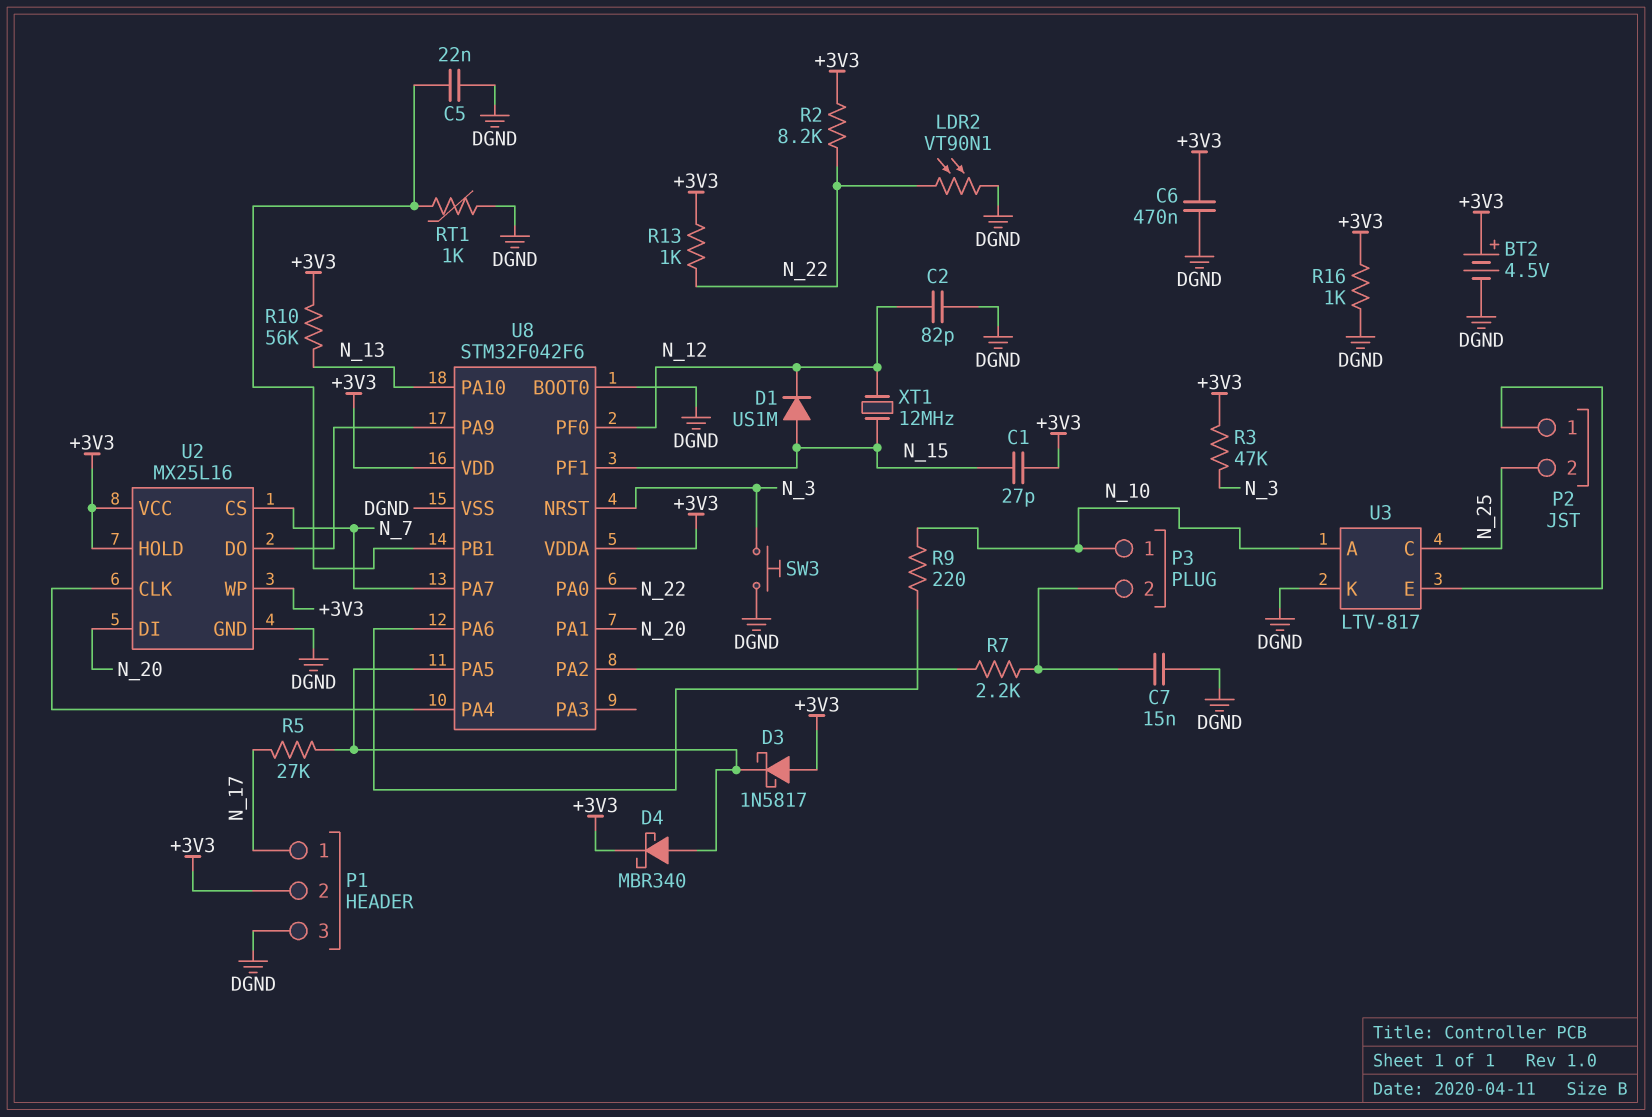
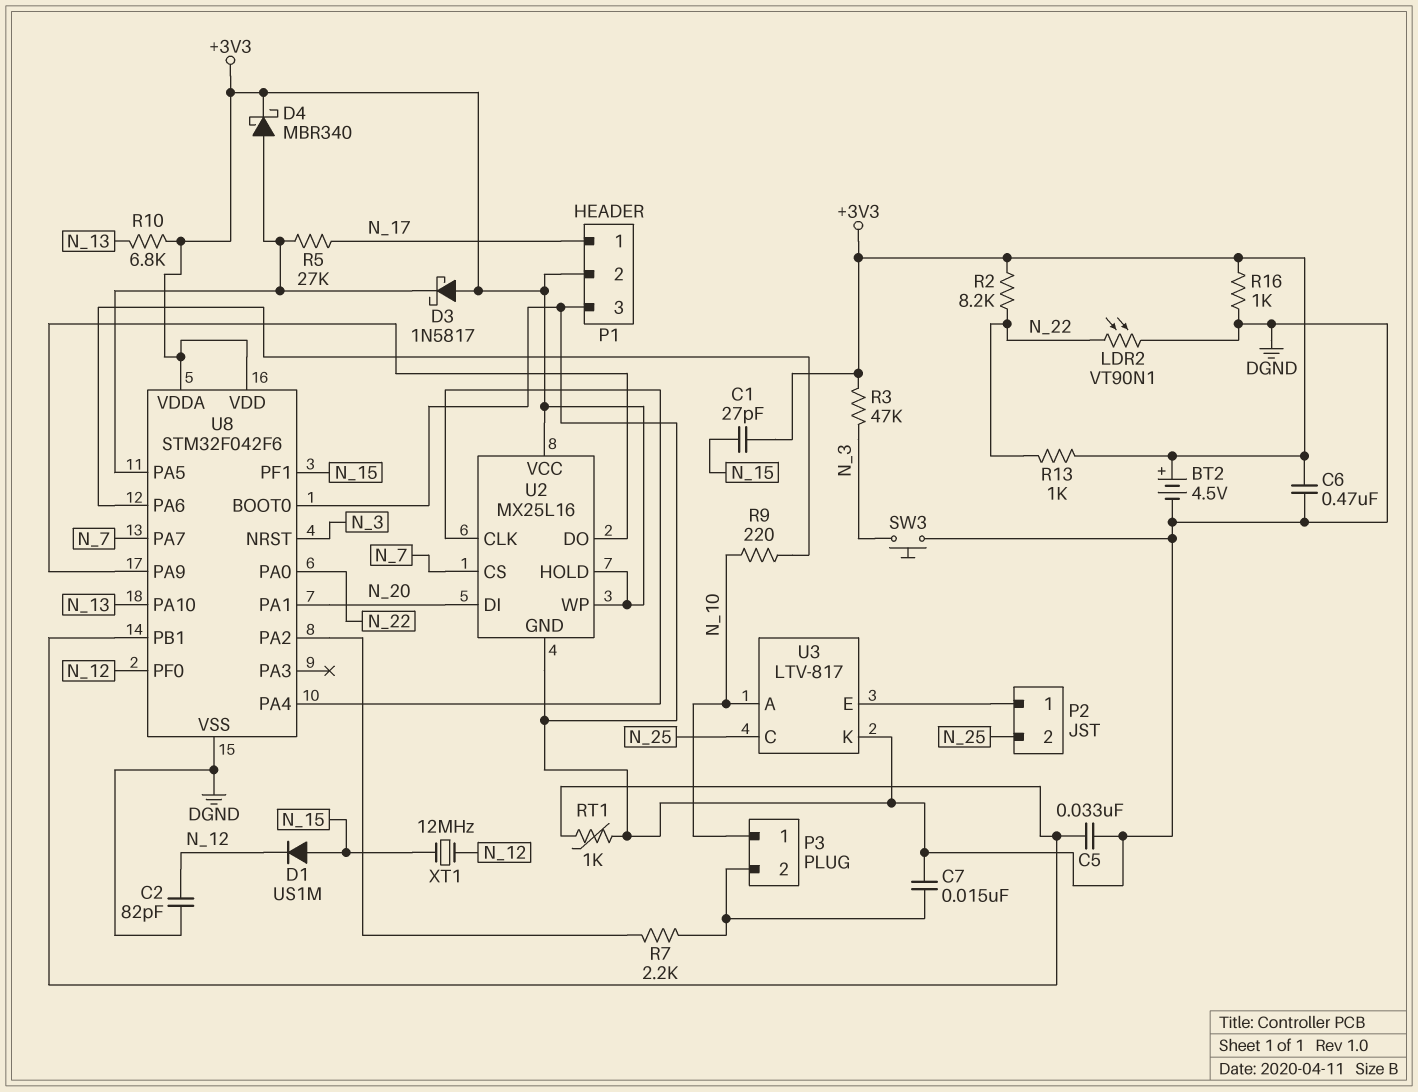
C5: 22nF (DGND, U8/PB1) -> 33nF (DGND, U8/PB1)
R10: 56k (+3V3, N_13) -> 6.8k (+3V3, N_13)

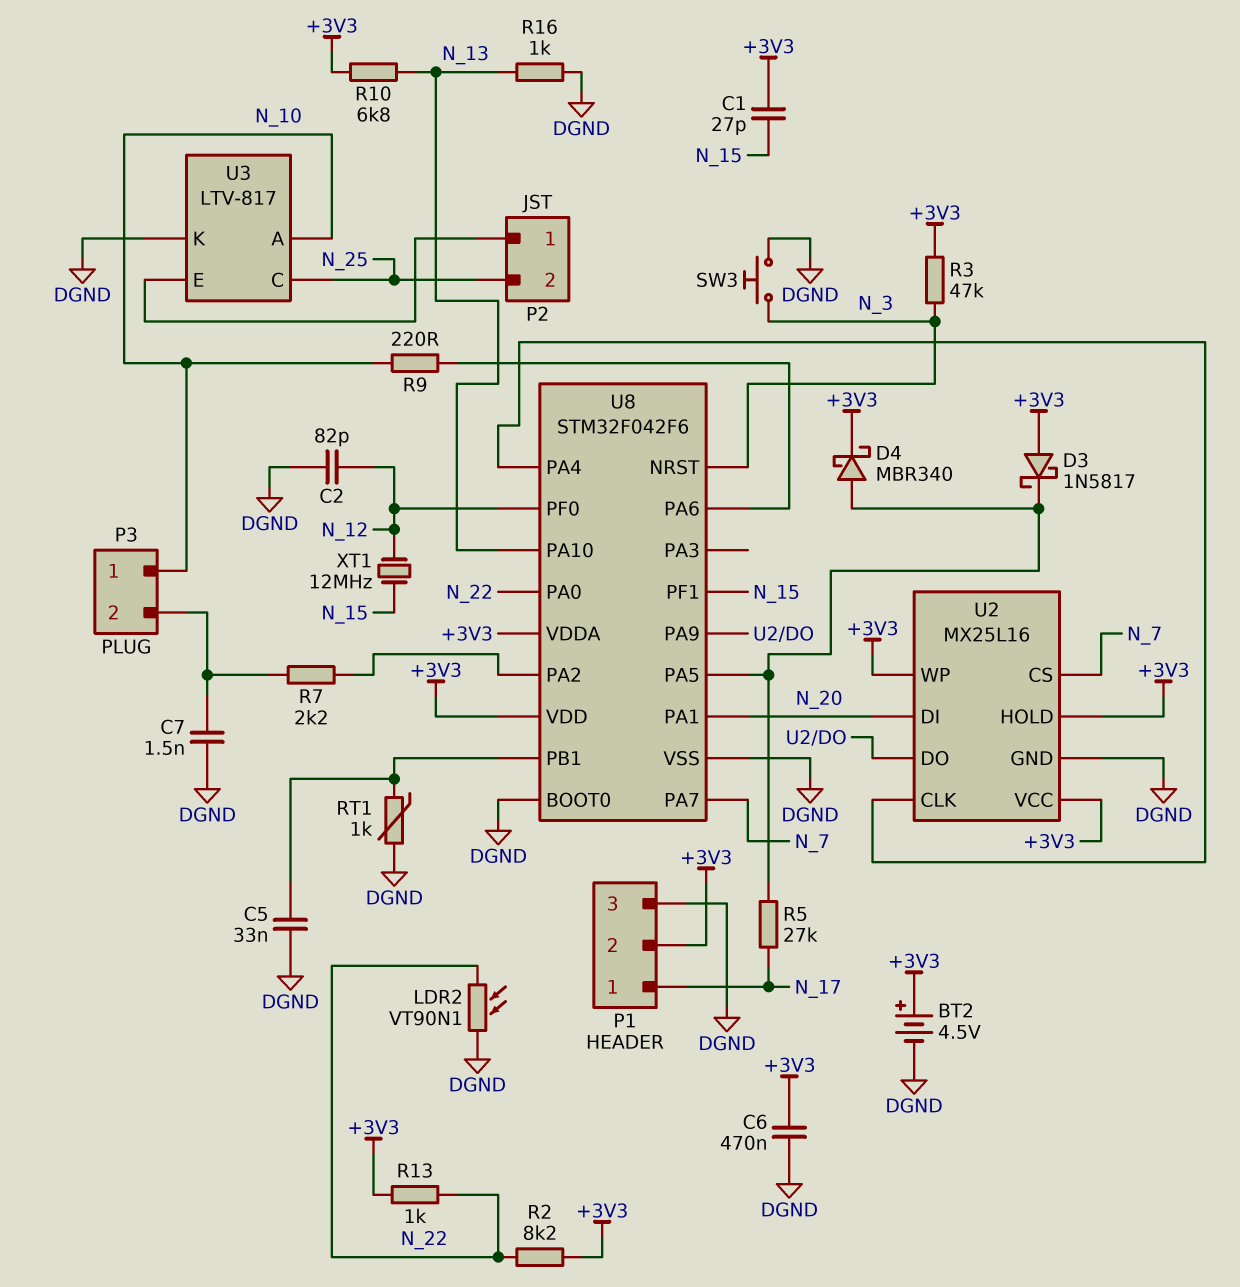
C7: 15nF (DGND, P3/2) -> 1.5nF (DGND, P3/2)
D1: diode US1M (A N_15, K N_12) -> none
R16: 1k (+3V3, DGND) -> 1k (DGND, N_13)

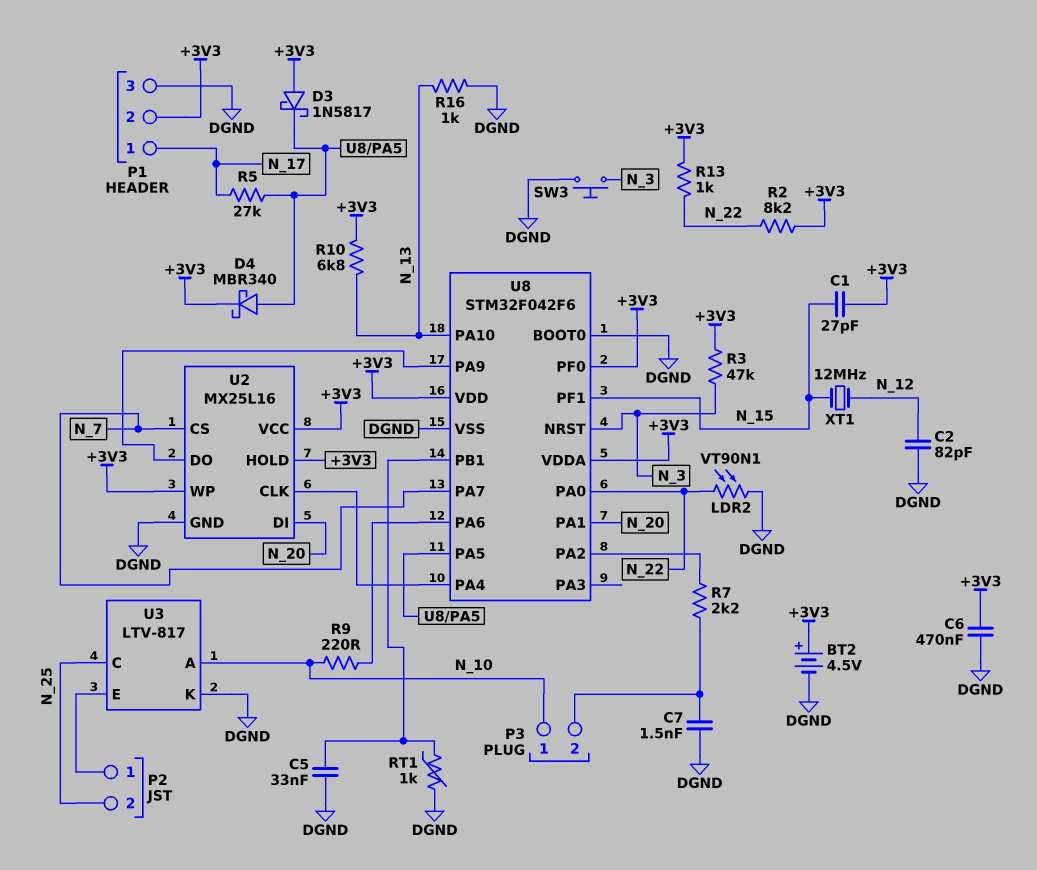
U8 pin PF0: N_12 -> +3V3

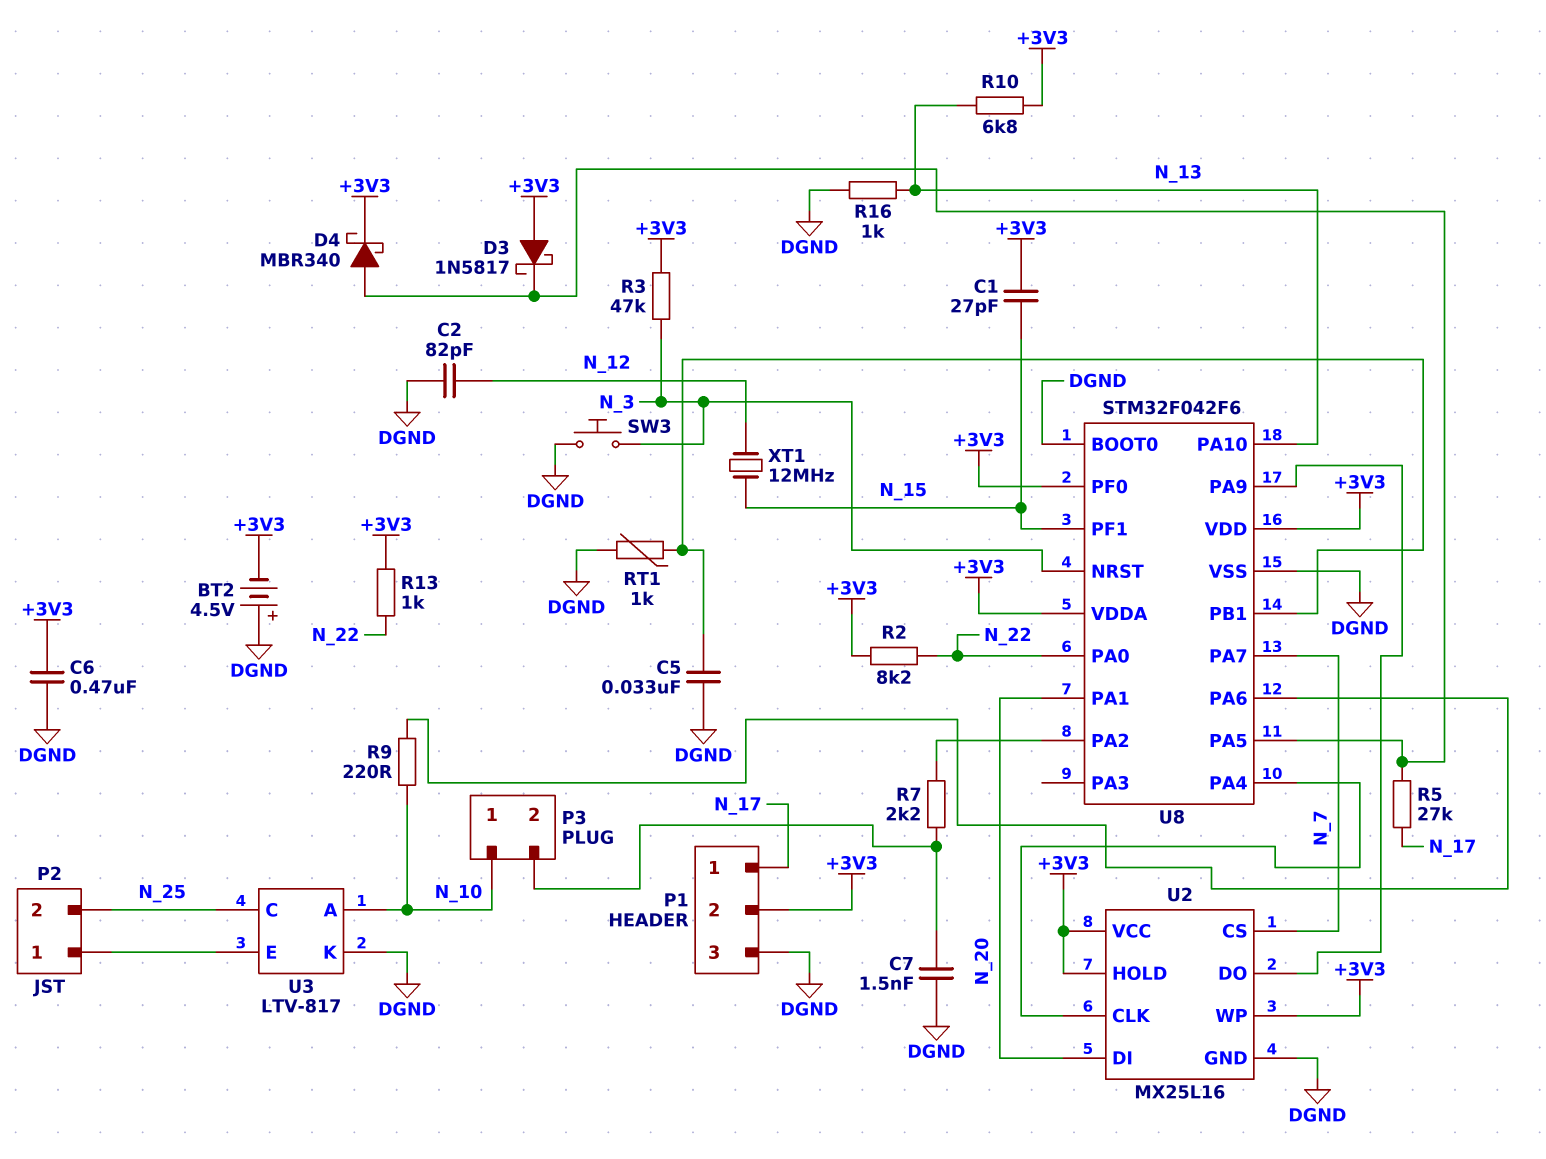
BT2: 4.5V (plus +3V3, minus DGND) -> 4.5V (plus DGND, minus +3V3)
LDR2: VT90N1 (DGND, N_22) -> none

